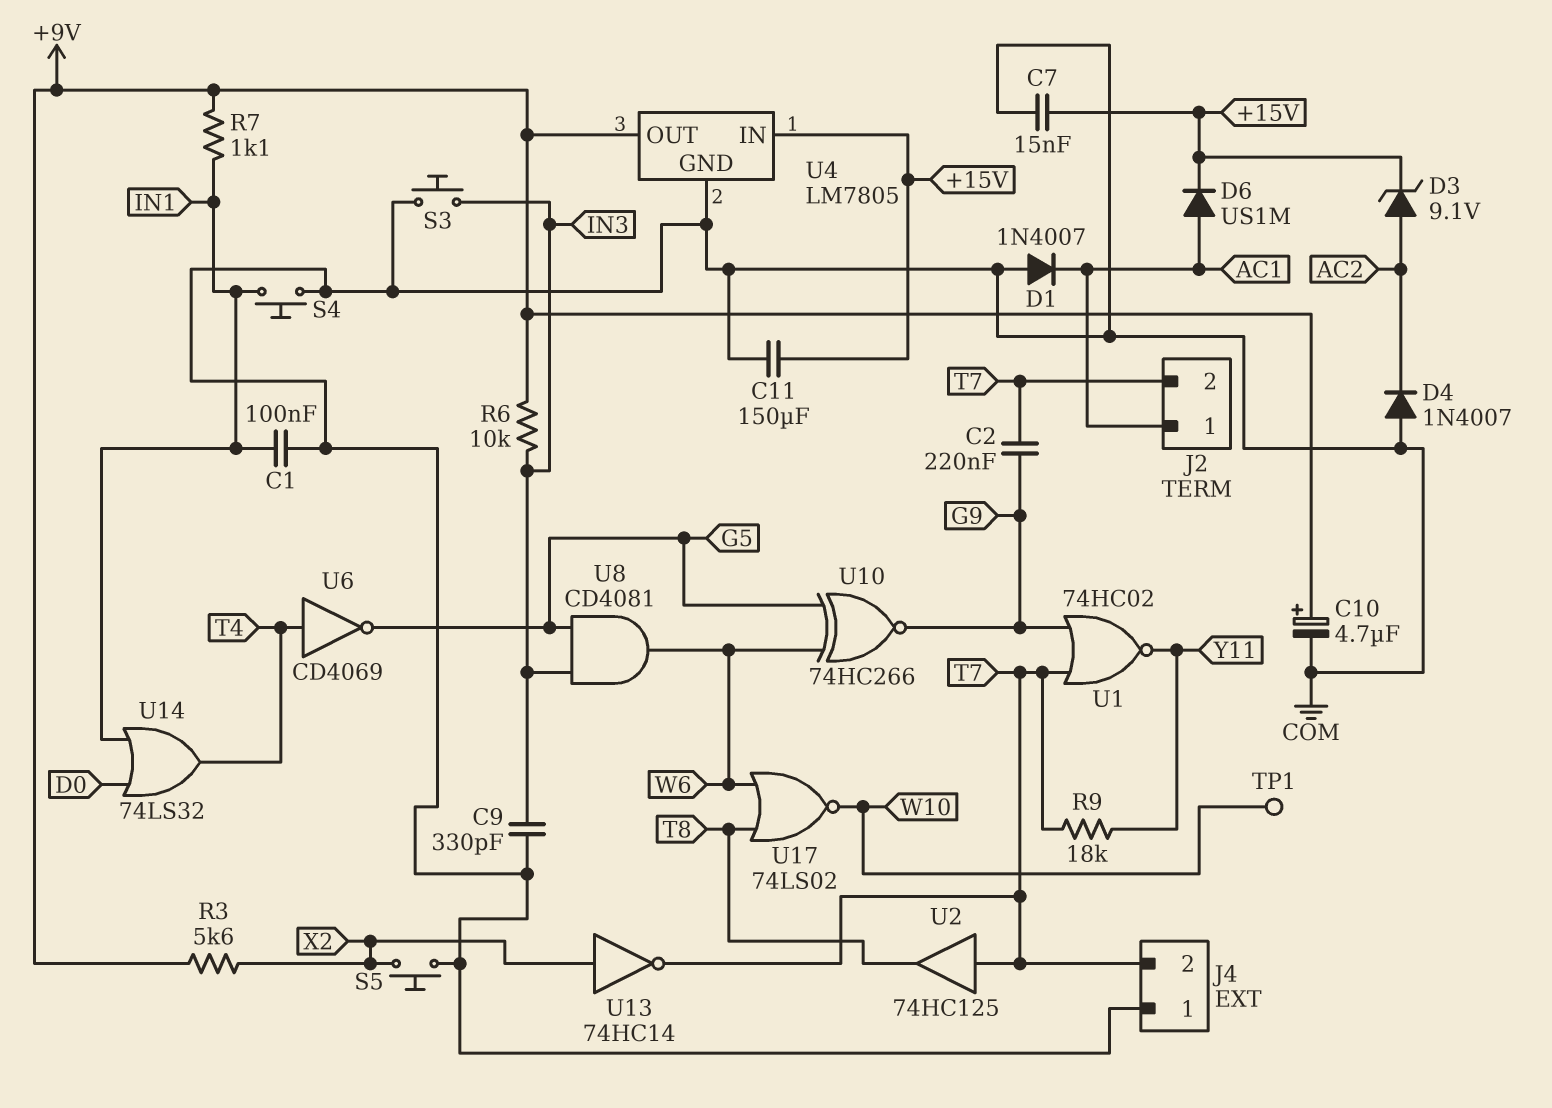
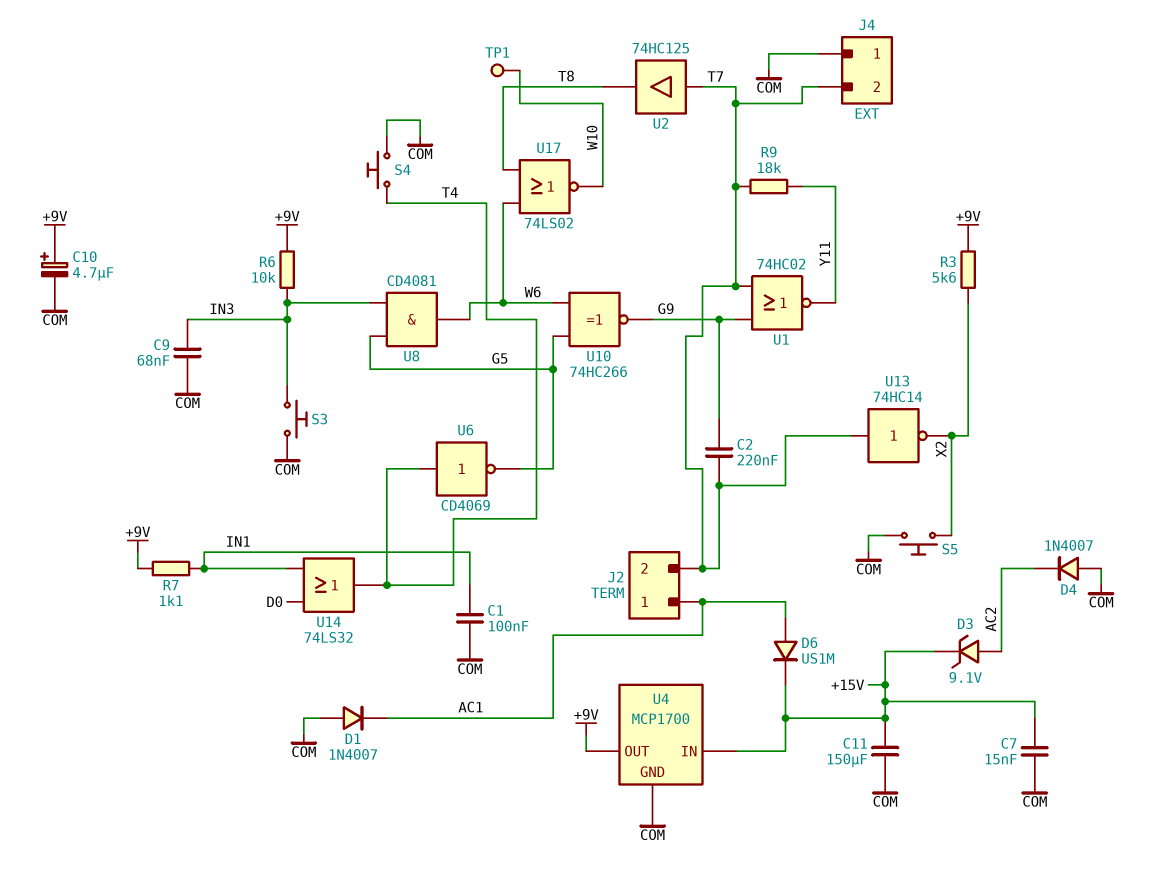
C9: 330pF (COM, IN3) -> 68nF (COM, IN3)
S4: button (COM, IN1) -> button (COM, T4)
U4: LM7805 -> MCP1700
U13: NOT 74HC14 (in X2, out T7) -> NOT 74HC14 (in T7, out X2)

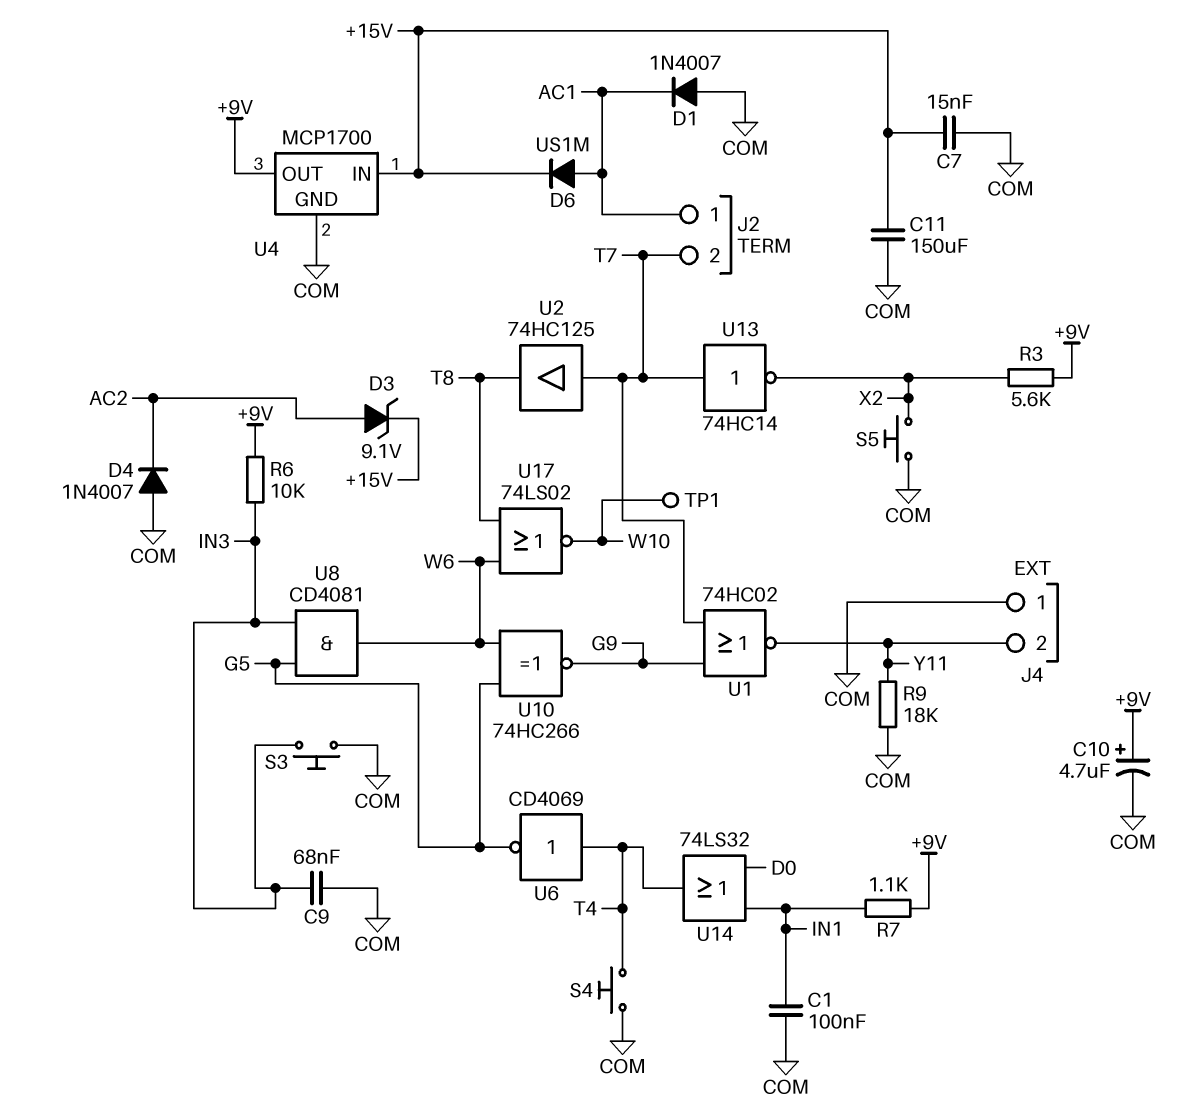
C2: 220nF (G9, T7) -> none
J4 pin 2: T7 -> Y11
R9: 18k (T7, Y11) -> 18k (COM, Y11)

